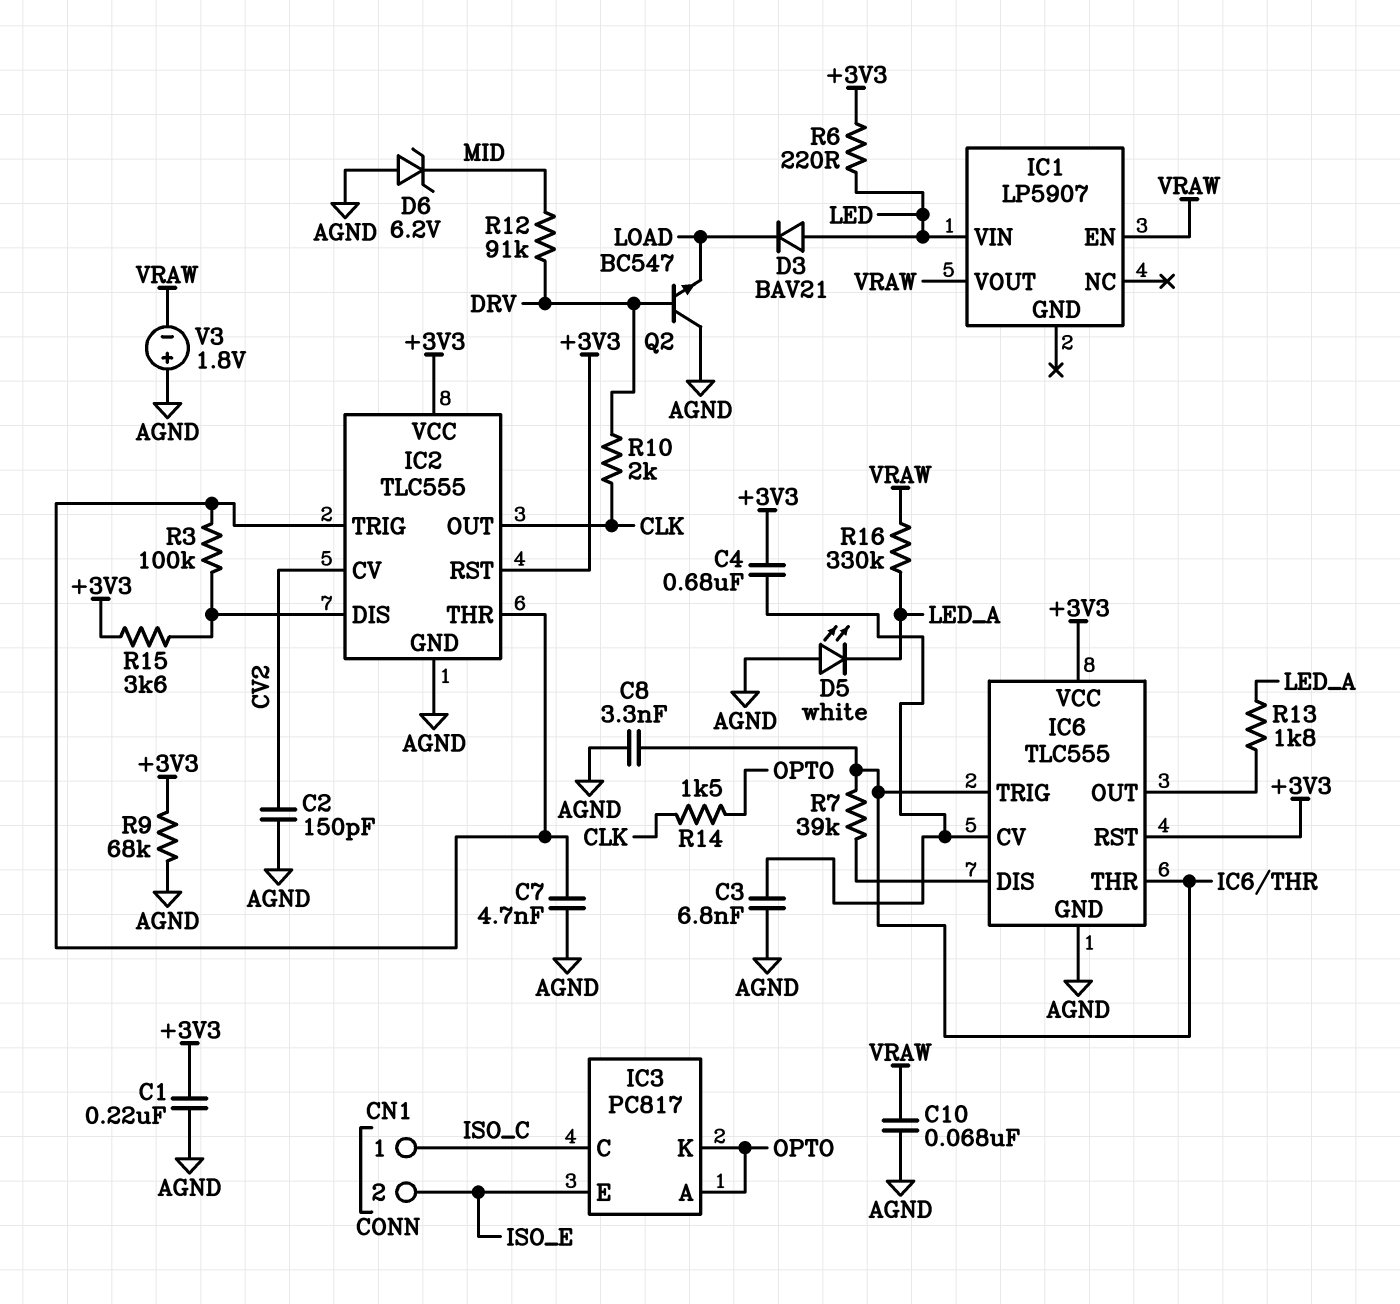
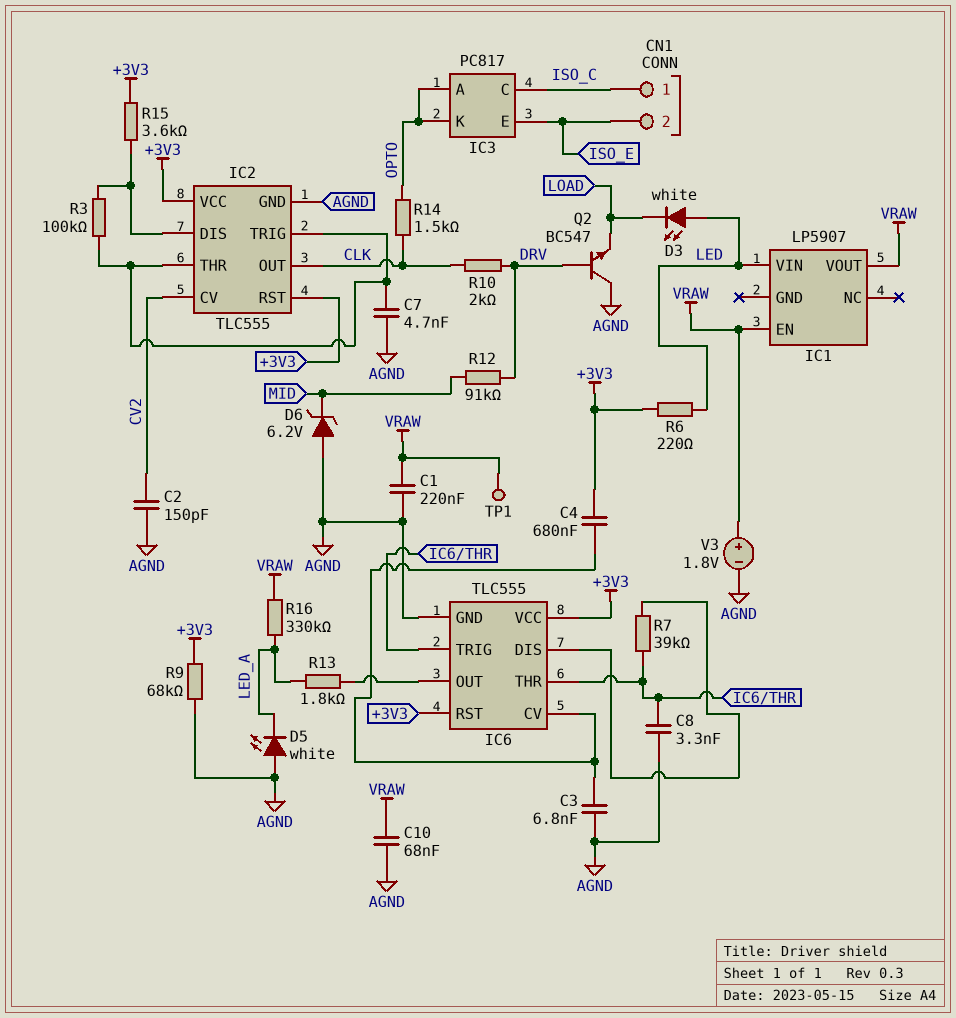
C1: 220nF (+3V3, AGND) -> 220nF (AGND, VRAW)
D3: diode BAV21 (A LED, K LOAD) -> LED white (A LED, K LOAD)
TP1: none -> test point (VRAW)
V3: 1.8V (plus AGND, minus VRAW) -> 1.8V (plus VRAW, minus AGND)

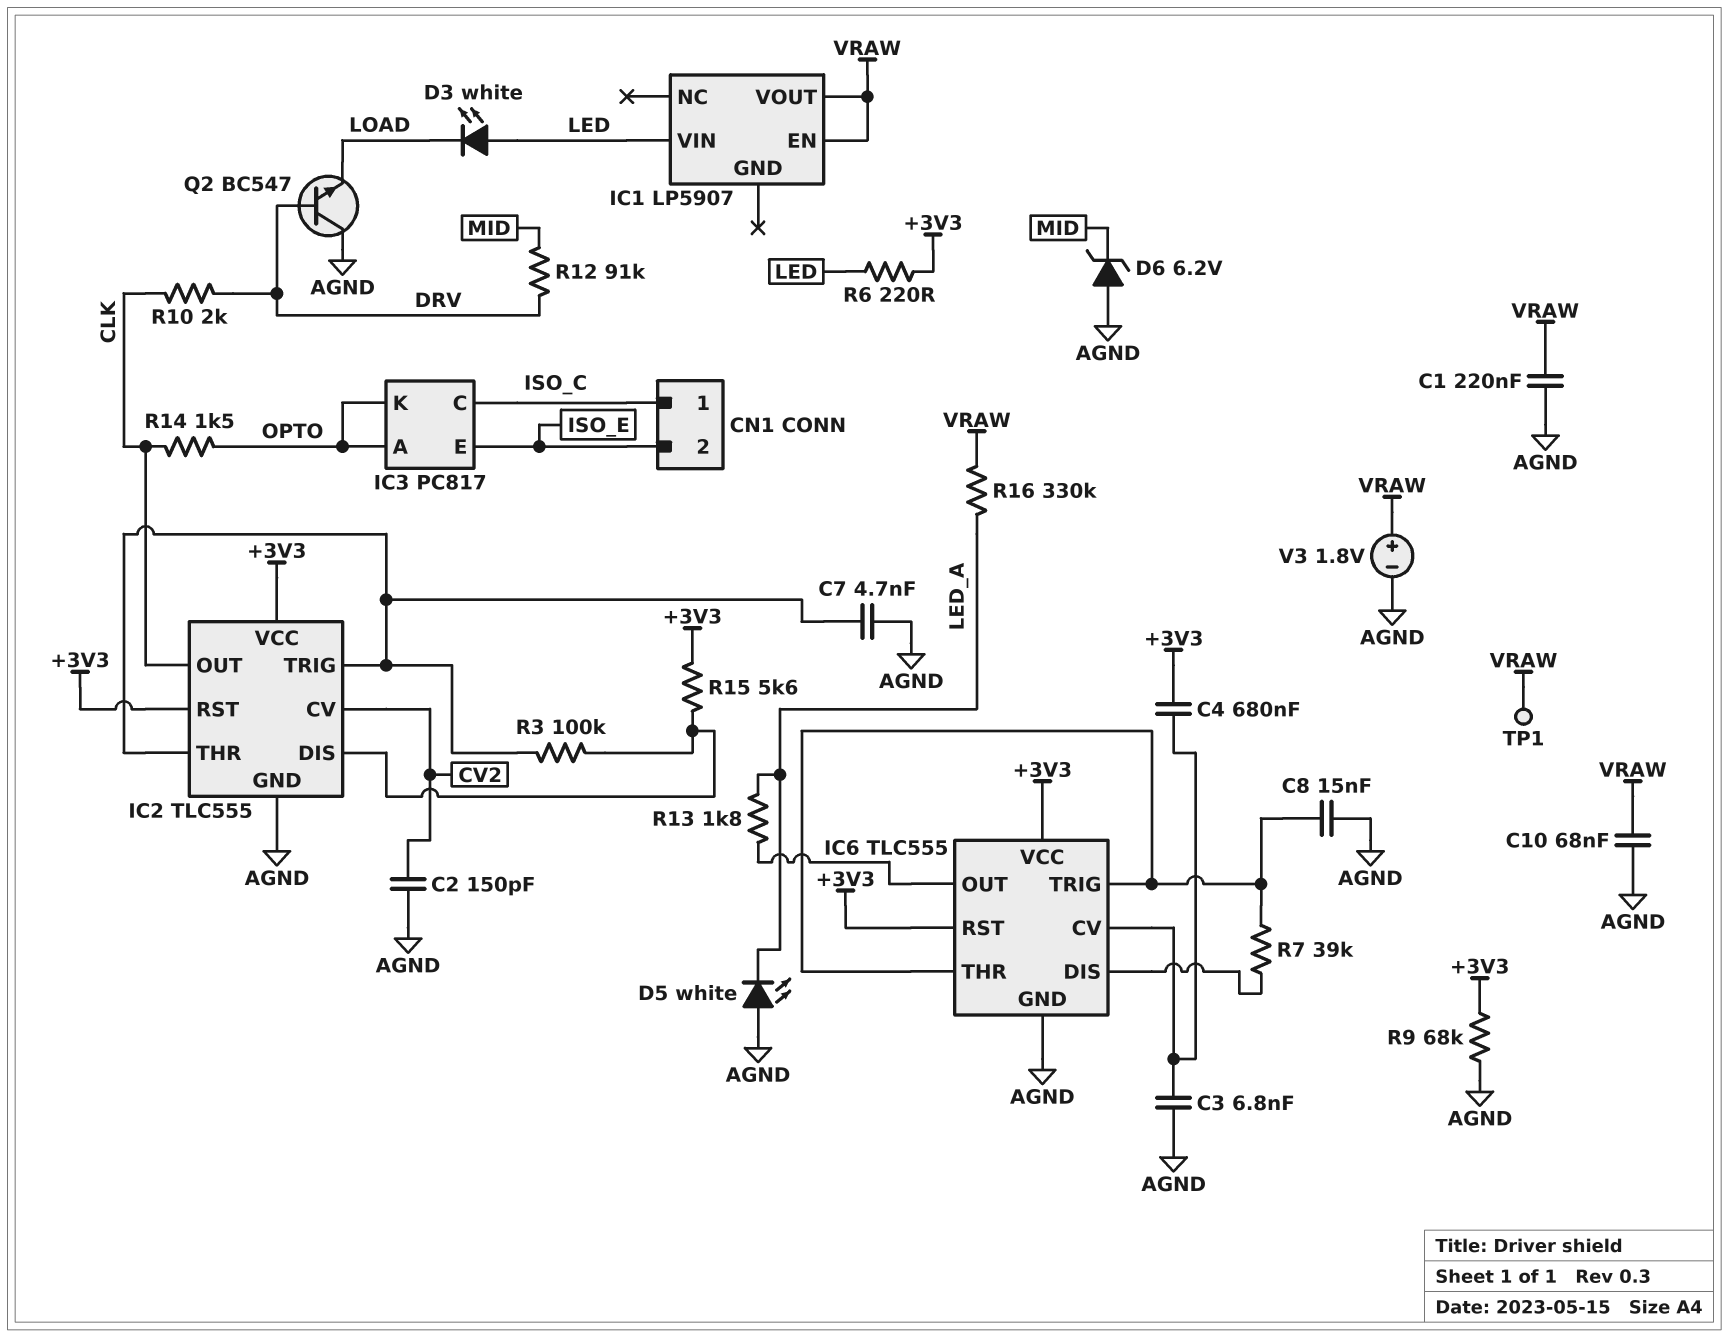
C8: 3.3nF (AGND, IC6/THR) -> 15nF (AGND, IC6/THR)
R15: 3.6k (+3V3, IC2/DIS) -> 5.6k (+3V3, IC2/DIS)

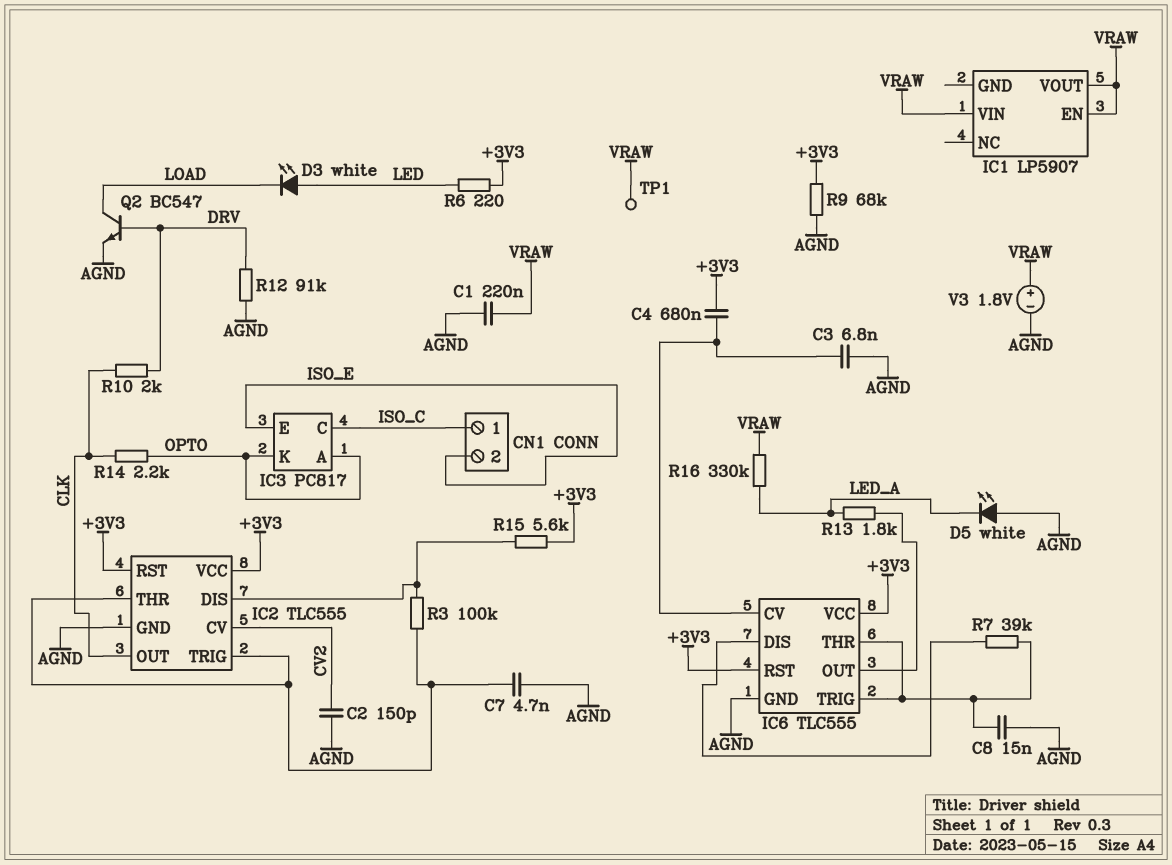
C10: 68nF (AGND, VRAW) -> none
D6: zener 6.2V (A AGND, K MID) -> none
IC1 pin VIN: LED -> VRAW
Q2: NPN BC547 (B DRV, C AGND, E LOAD) -> NPN BC547 (B DRV, C LOAD, E AGND)
R12: 91k (DRV, MID) -> 91k (AGND, DRV)
R14: 1.5k (CLK, OPTO) -> 2.2k (CLK, OPTO)

